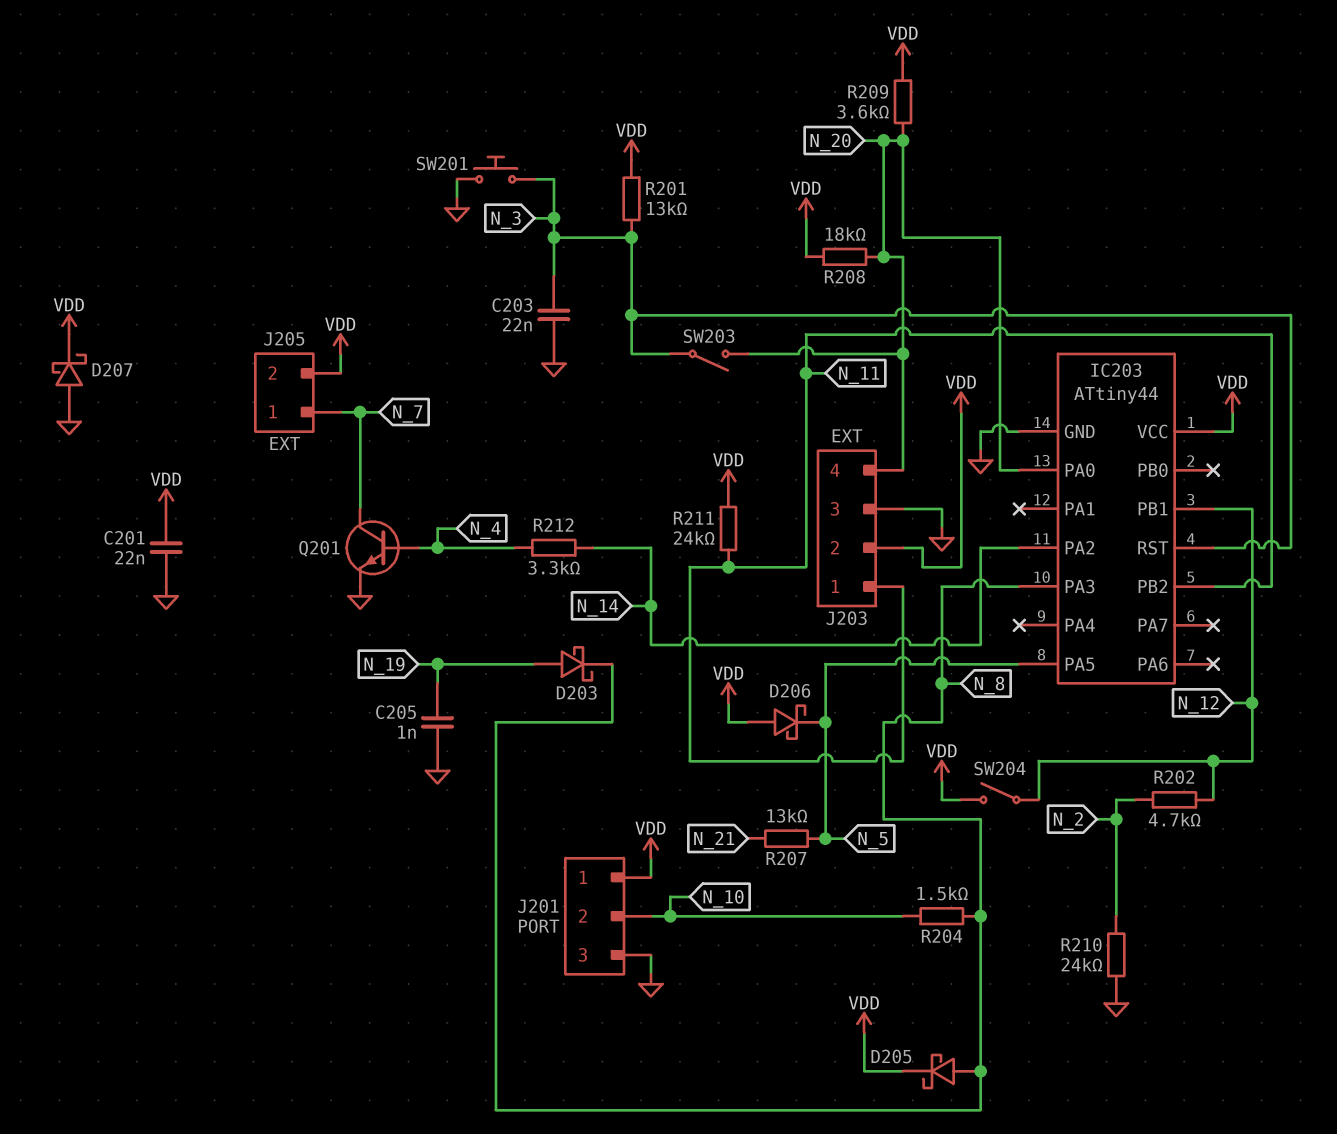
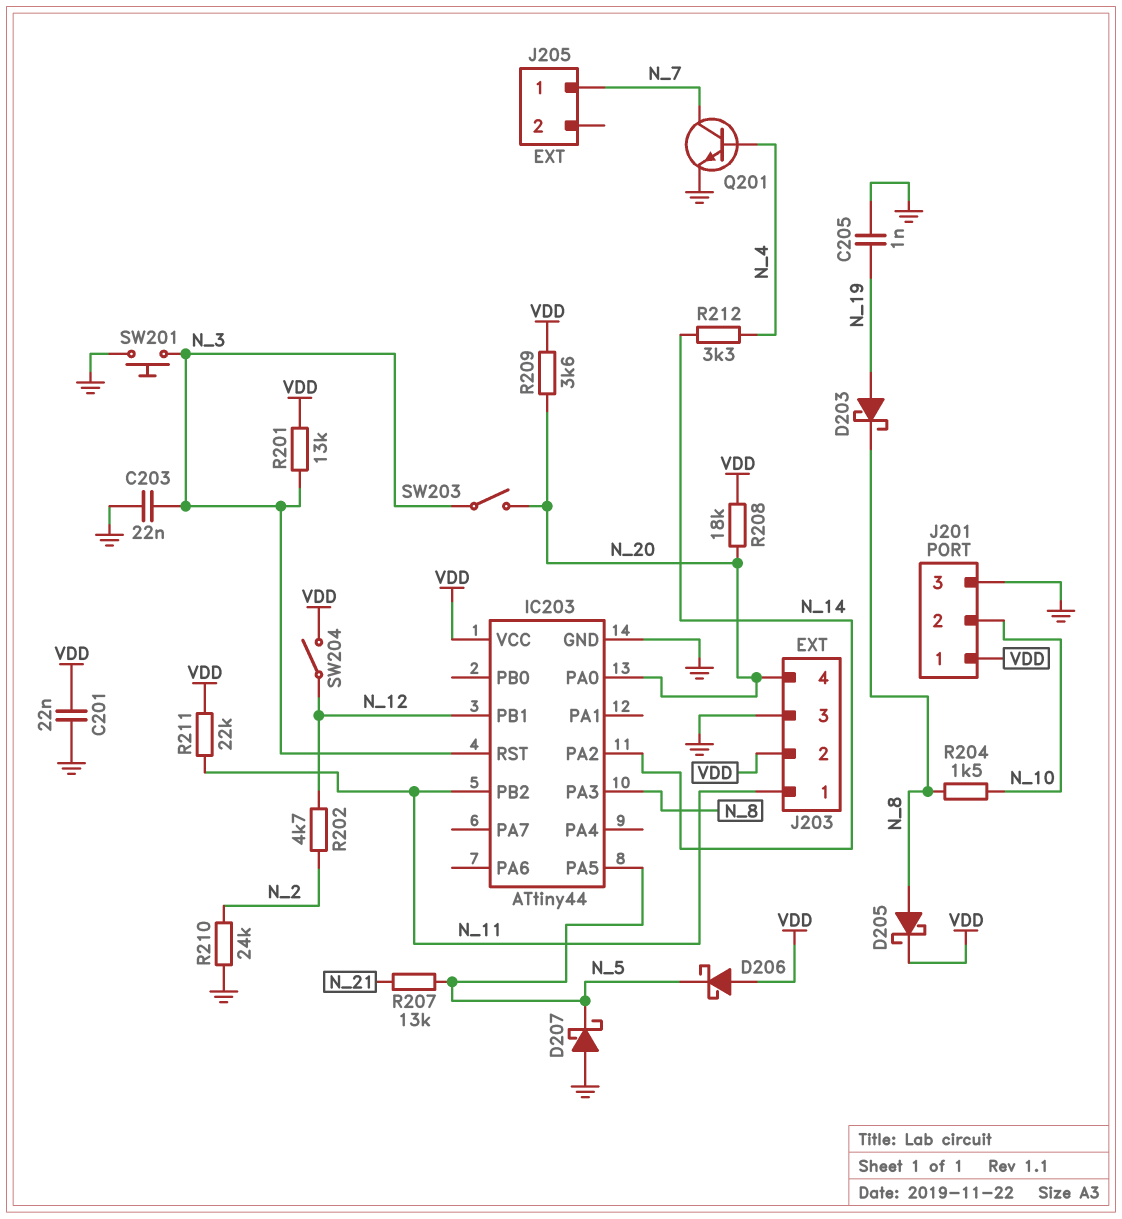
D207: schottky (A GND, K VDD) -> schottky (A GND, K N_5)
J205 pin 2: VDD -> none
R211: 24k (N_11, VDD) -> 22k (N_11, VDD)

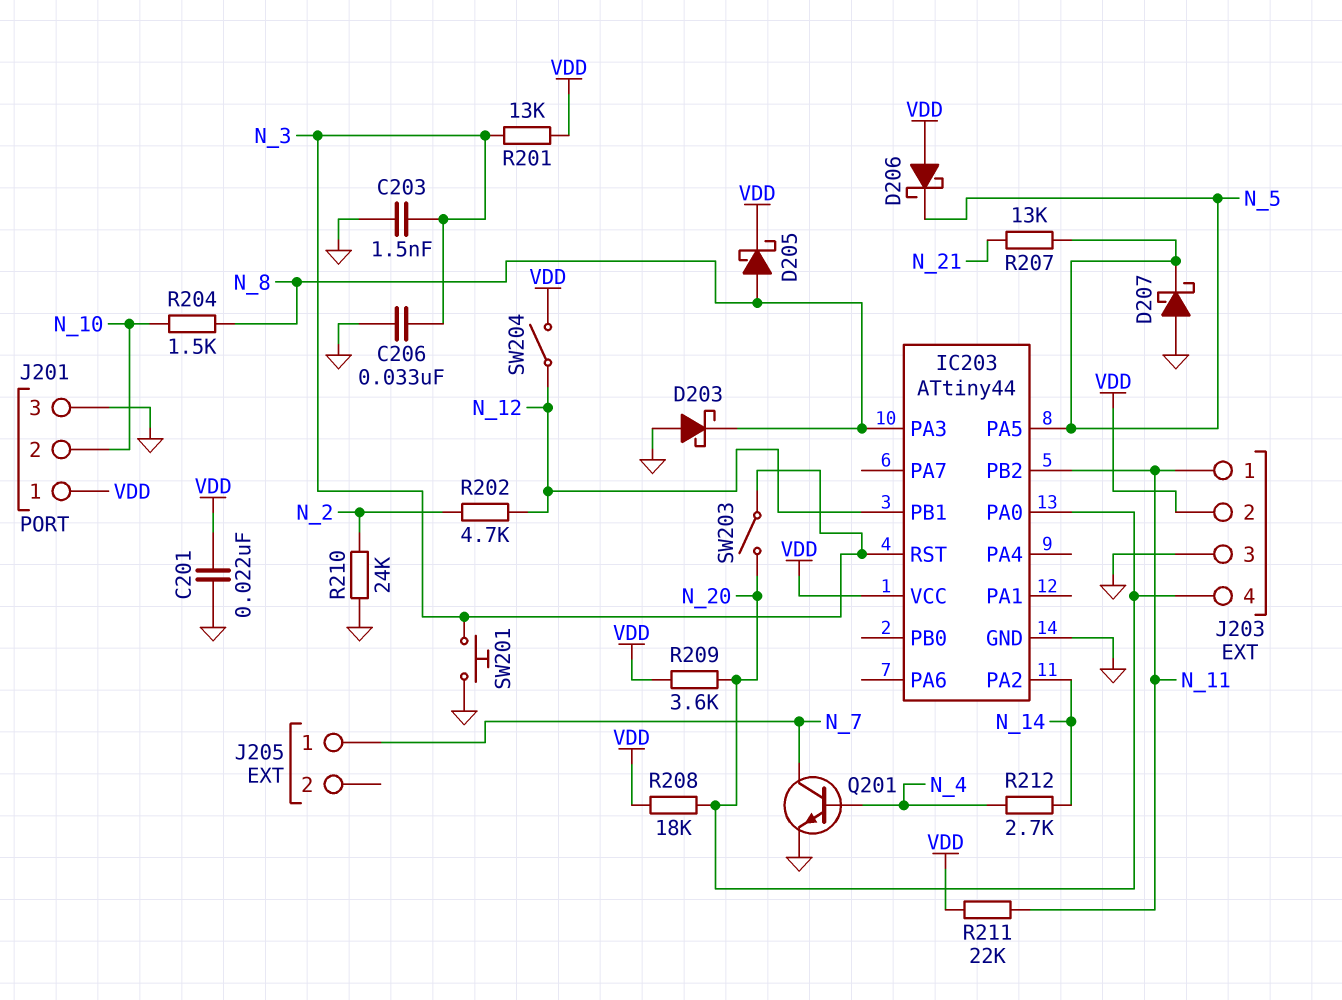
C203: 22nF (GND, N_3) -> 1.5nF (GND, N_3)
C205: 1nF (GND, N_19) -> none
C206: none -> 33nF (GND, N_3)
D203: schottky (A N_19, K N_8) -> schottky (A GND, K N_8)
R212: 3.3k (N_4, N_14) -> 2.7k (N_4, N_14)

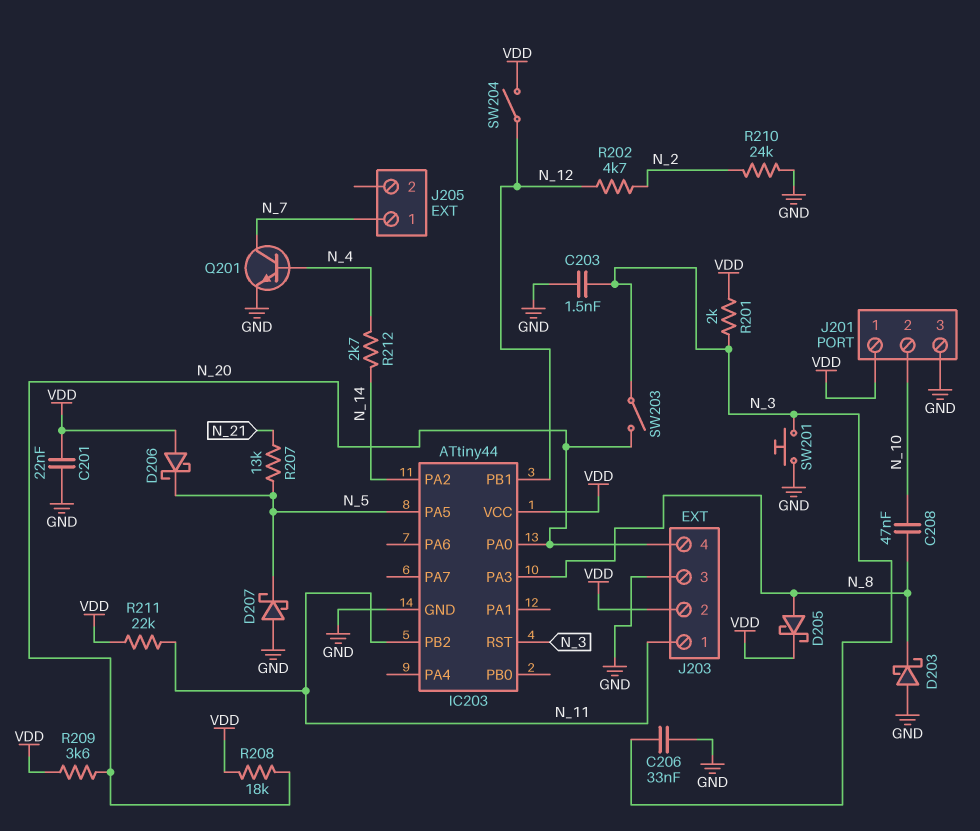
C208: none -> 47nF (N_8, N_10)
R201: 13k (N_3, VDD) -> 2k (N_3, VDD)
R204: 1.5k (N_8, N_10) -> none

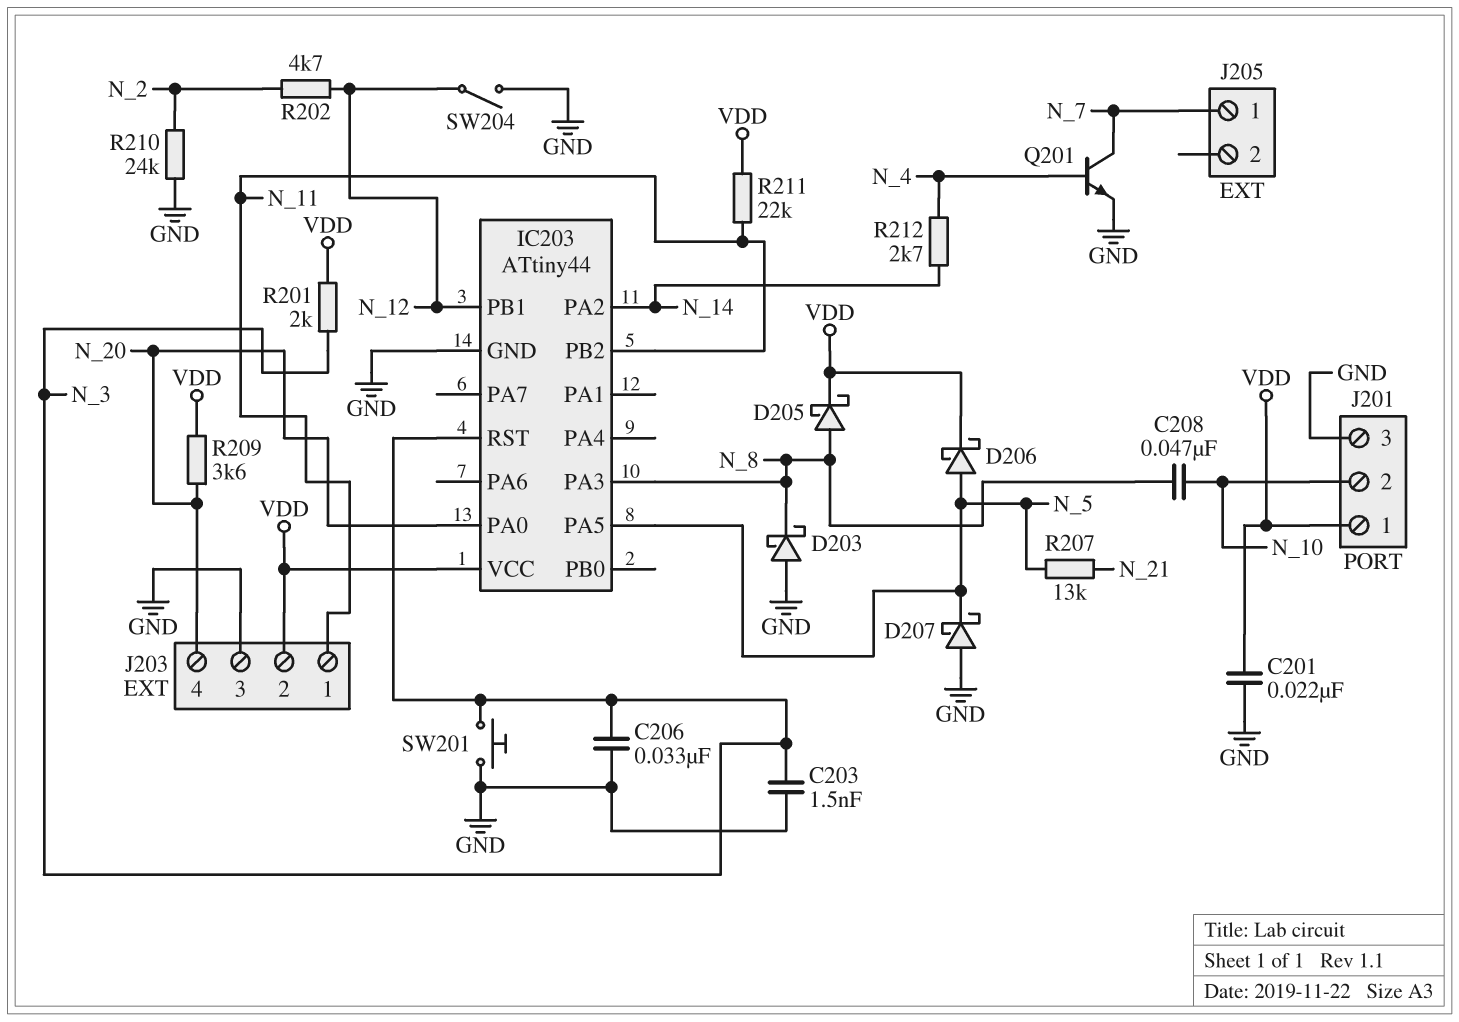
D206: schottky (A VDD, K N_5) -> schottky (A N_5, K VDD)
R208: 18k (N_20, VDD) -> none
SW203: switch (N_3, N_20) -> none
SW204: switch (N_12, VDD) -> switch (GND, N_12)

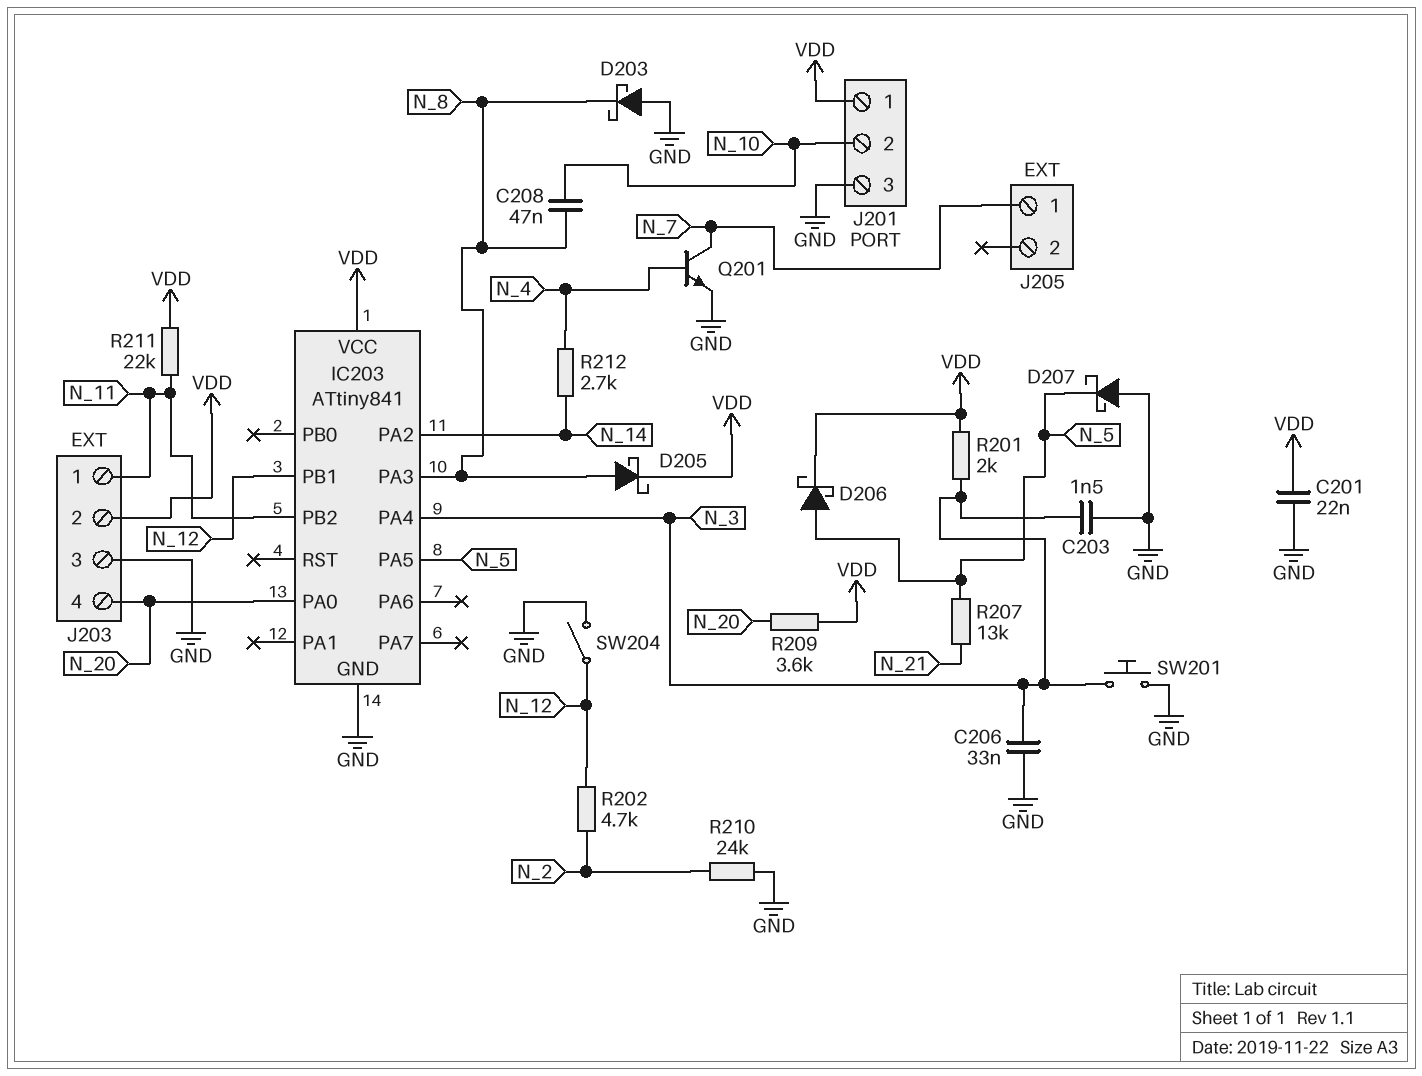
IC203: ATtiny44 -> ATtiny841
IC203 pin PA4: none -> N_3
IC203 pin RST: N_3 -> none

